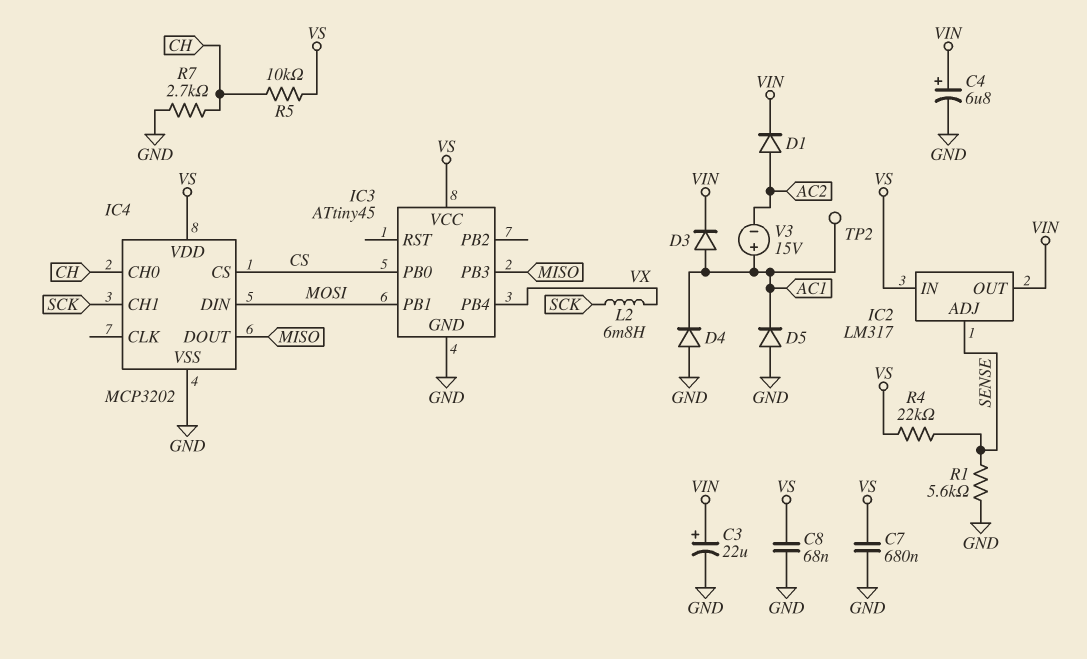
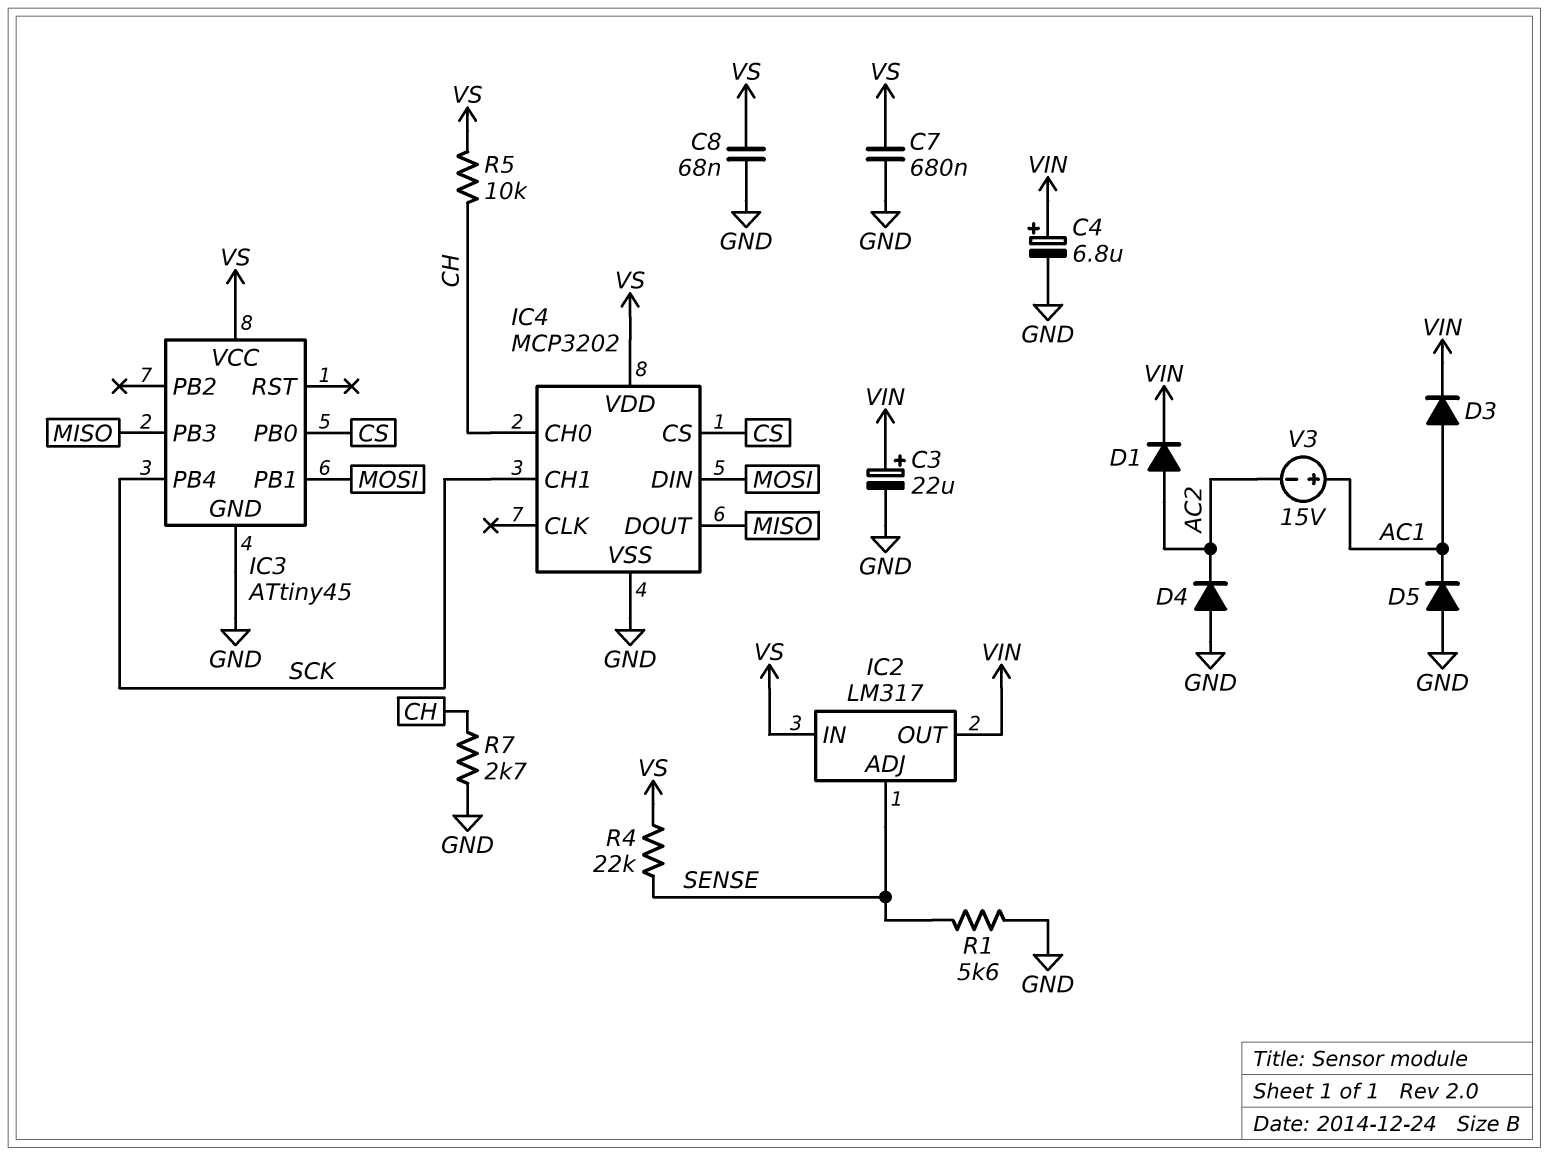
D4: diode (A GND, K AC1) -> diode (A GND, K AC2)
IC3 pin PB4: VX -> SCK
L2: 6.8mH (SCK, VX) -> none
TP2: test point (AC1) -> none

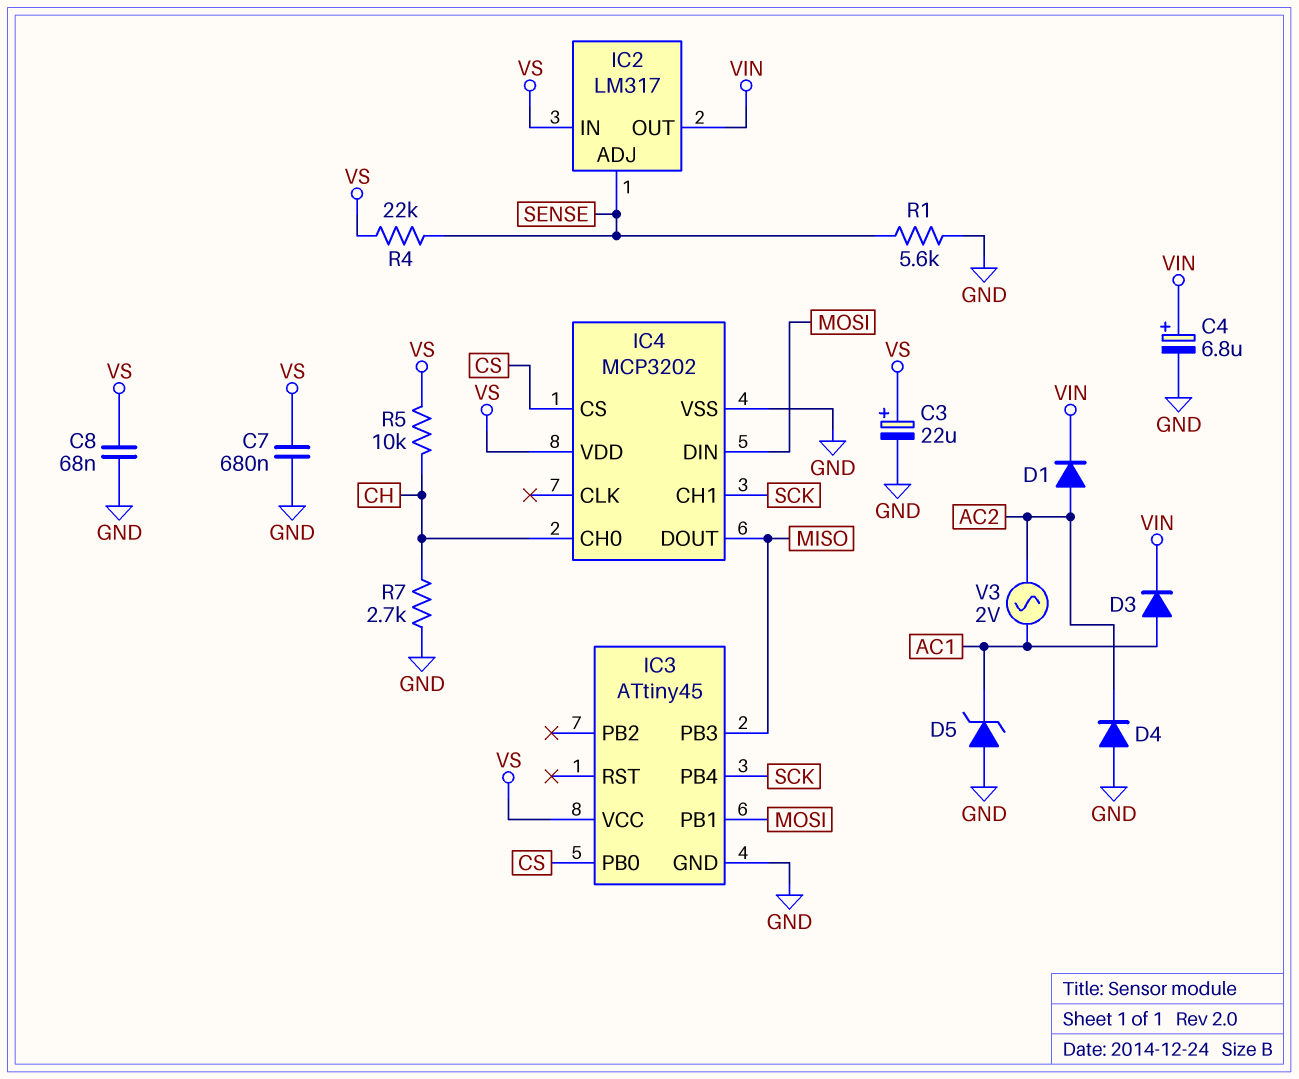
C3: 22uF (plus VIN, minus GND) -> 22uF (plus VS, minus GND)
D5: diode (A GND, K AC1) -> zener (A GND, K AC1)
V3: 15V (plus AC1, minus AC2) -> AC 2V (AC1, AC2)

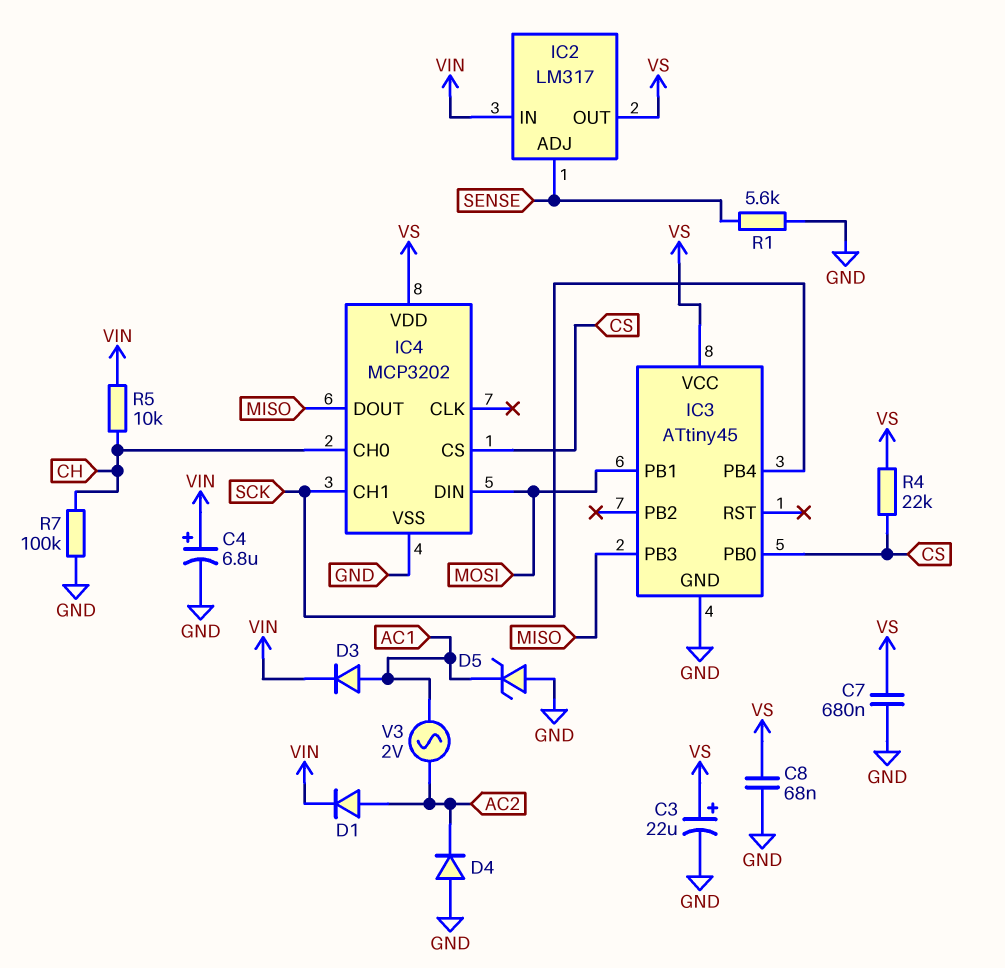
IC2 pin IN: VS -> VIN
IC2 pin OUT: VIN -> VS
R4: 22k (SENSE, VS) -> 22k (CS, VS)
R5: 10k (CH, VS) -> 10k (CH, VIN)
R7: 2.7k (CH, GND) -> 100k (CH, GND)

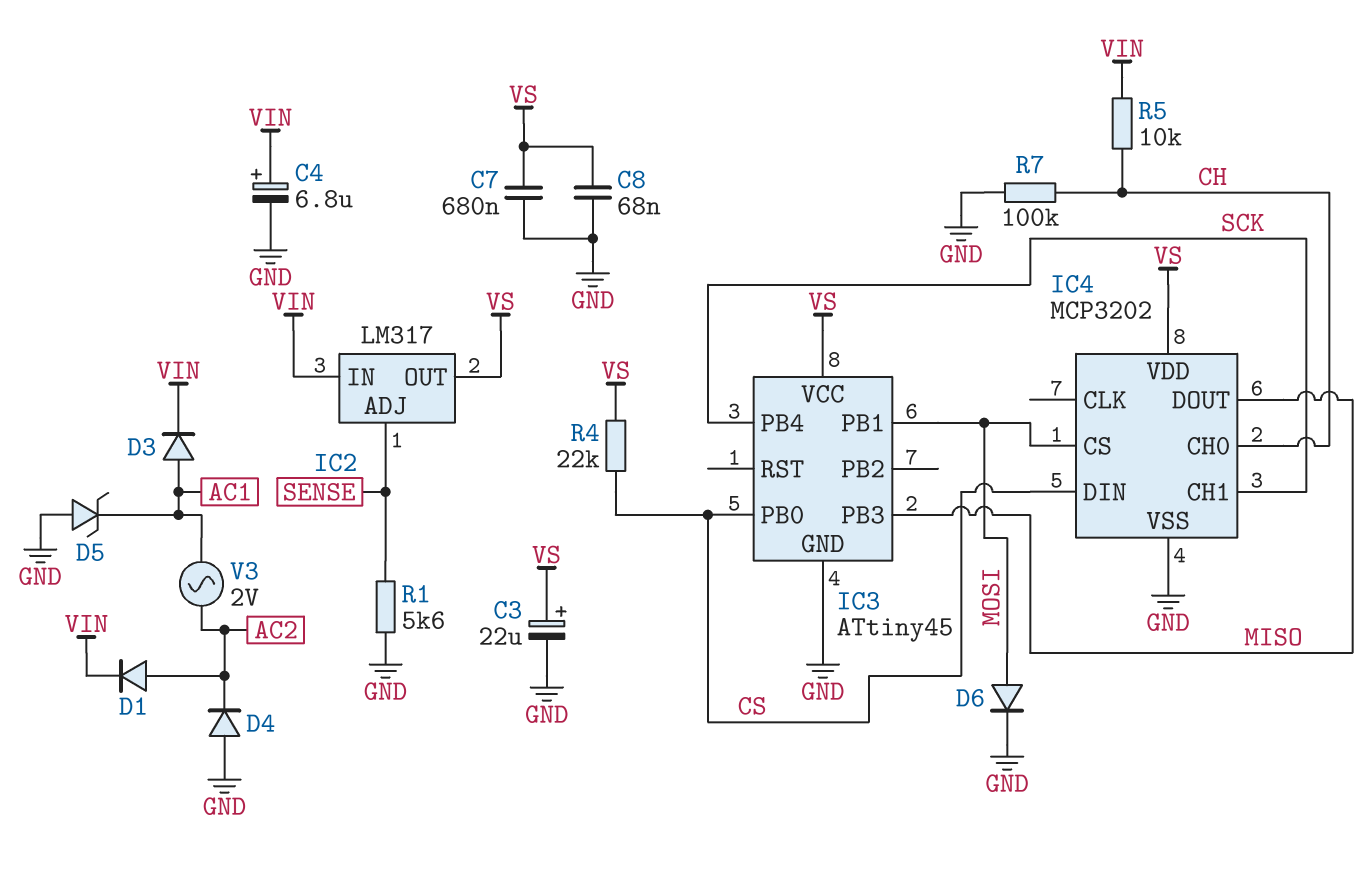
D6: none -> diode (A MOSI, K GND)
IC4 pin CS: CS -> MOSI
IC4 pin DIN: MOSI -> CS

